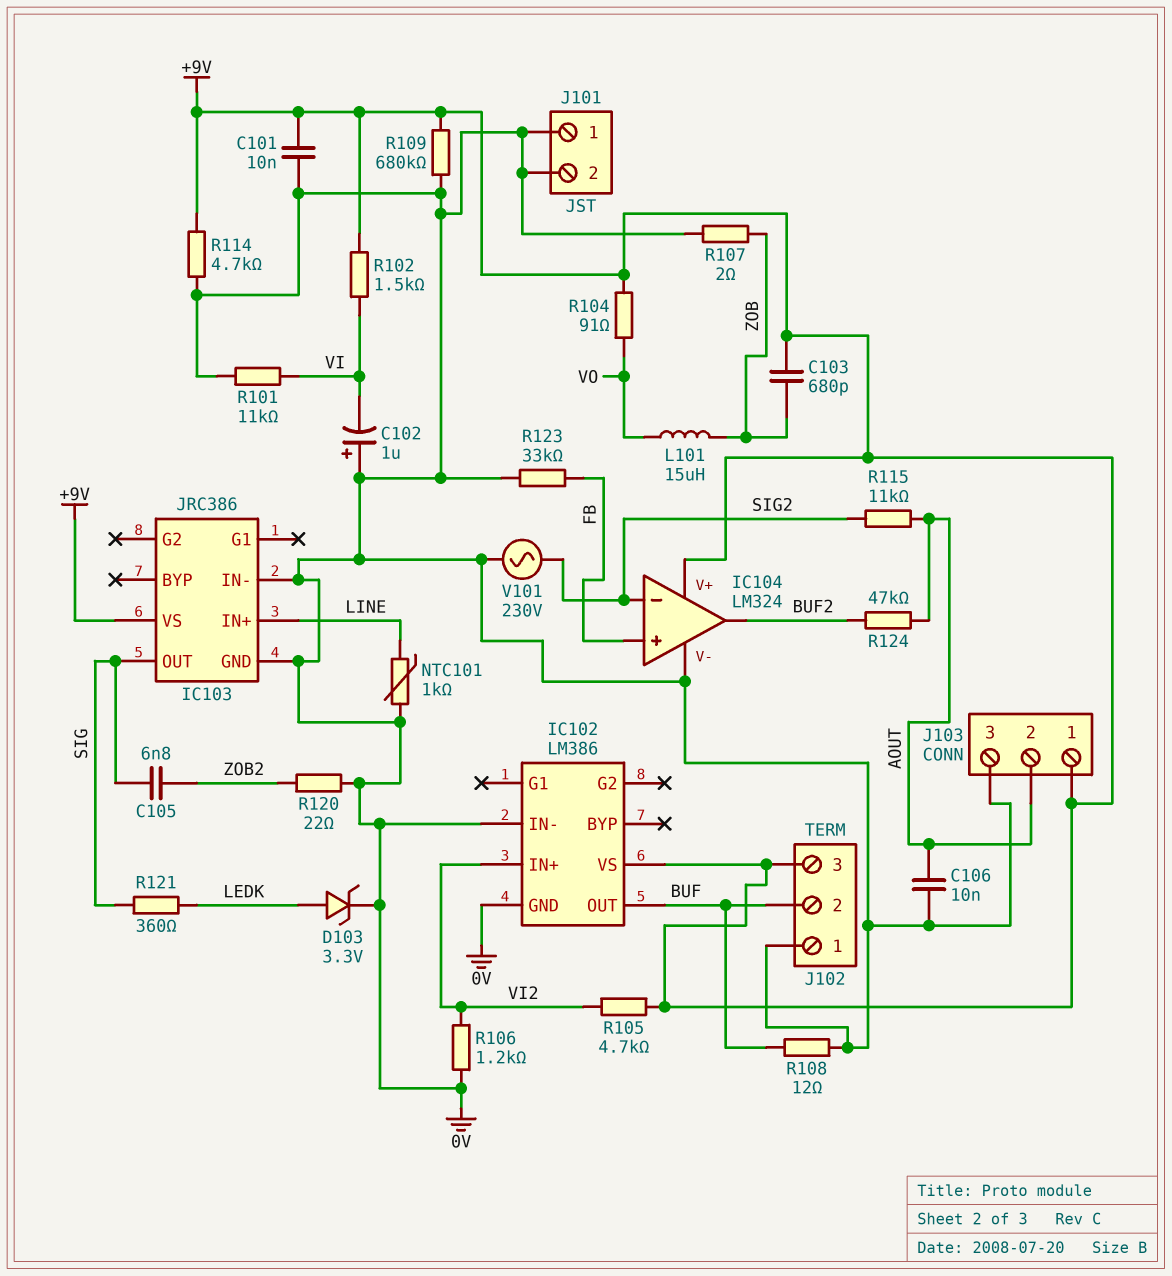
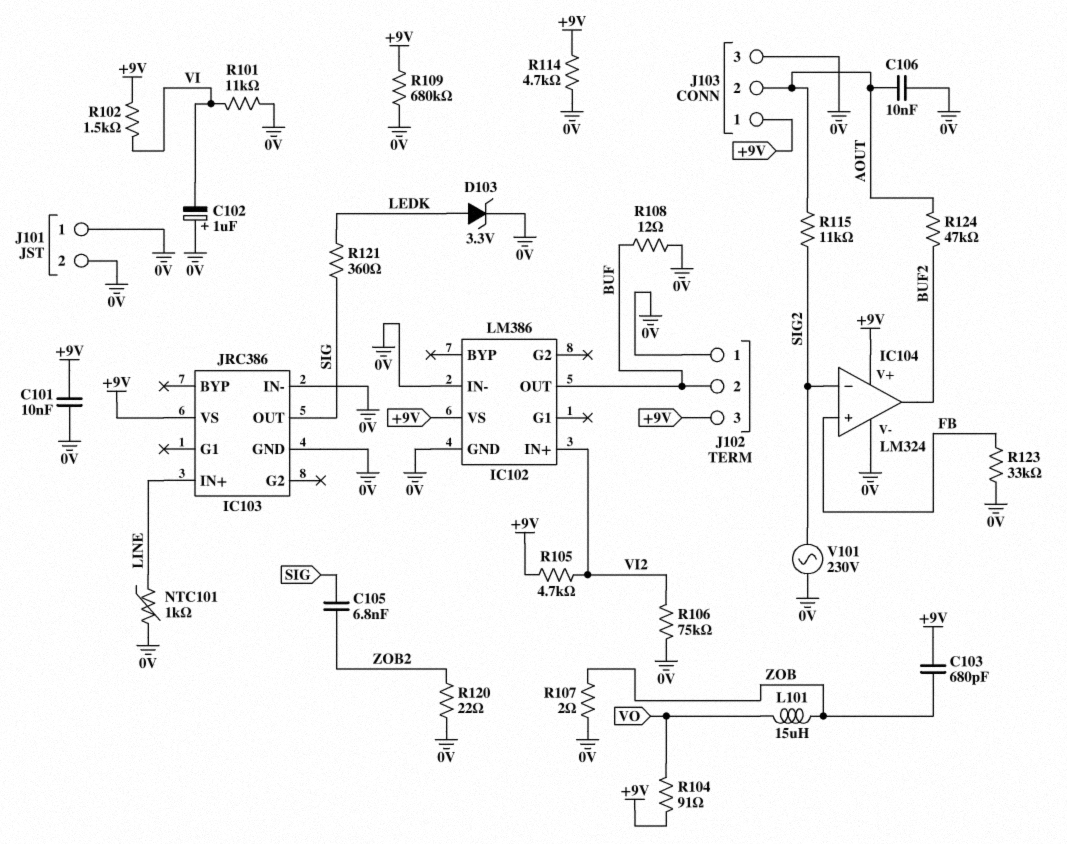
R106: 1.2k (0V, VI2) -> 75k (0V, VI2)

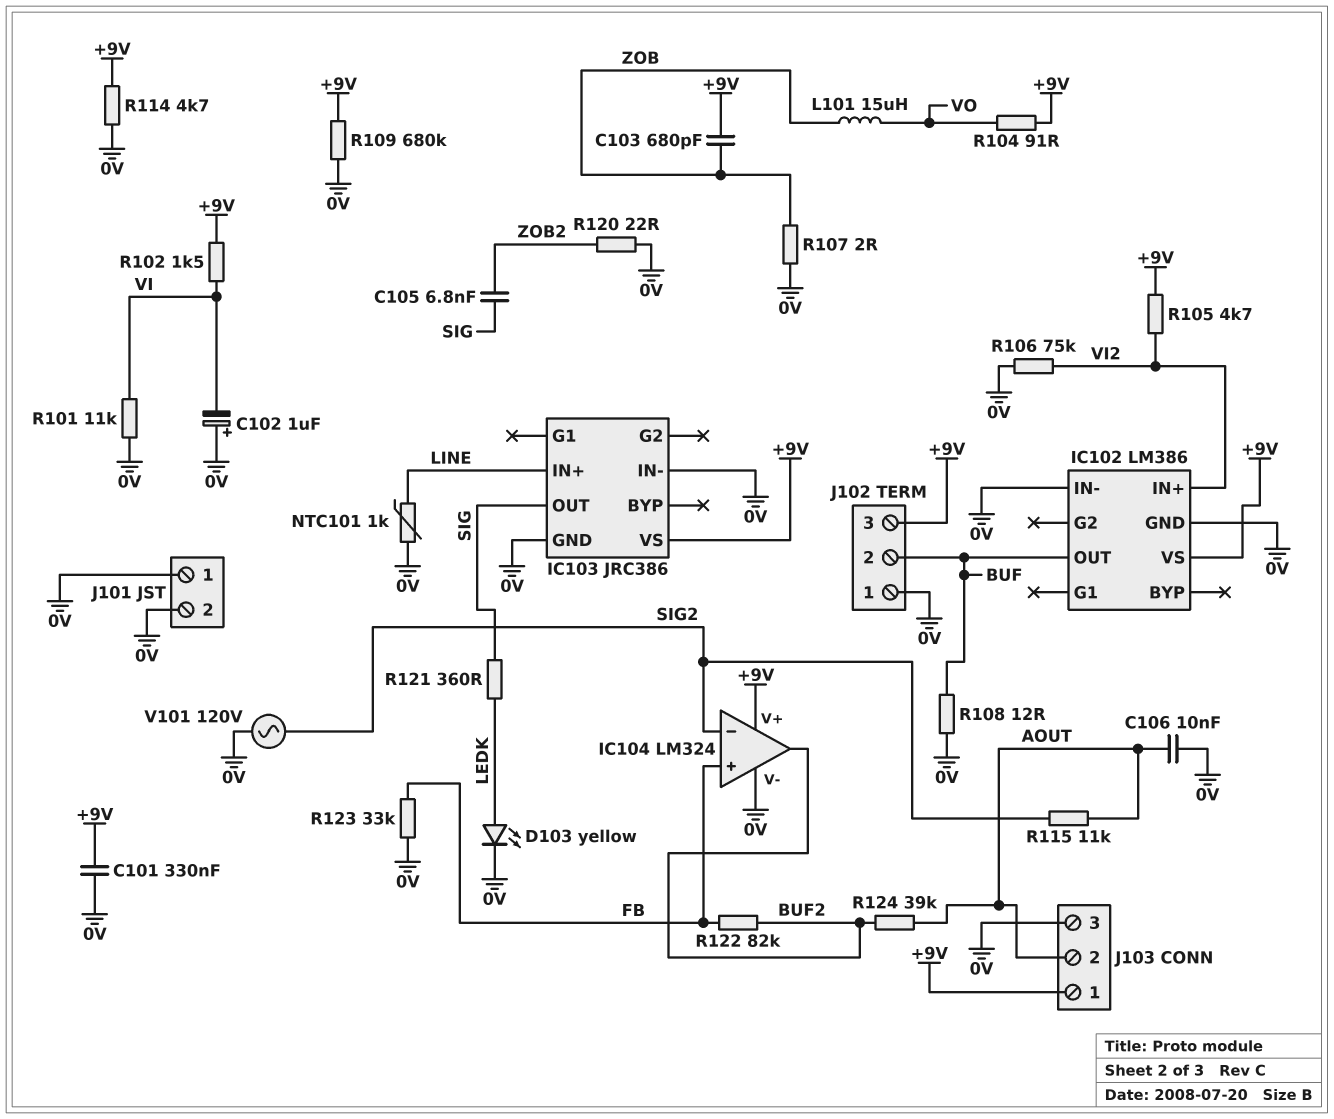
C101: 10nF (+9V, 0V) -> 330nF (+9V, 0V)
D103: zener 3.3V (A LEDK, K 0V) -> LED yellow (A LEDK, K 0V)
R122: none -> 82k (BUF2, FB)
R124: 47k (AOUT, BUF2) -> 39k (AOUT, BUF2)
V101: AC 230V (0V, SIG2) -> AC 120V (0V, SIG2)

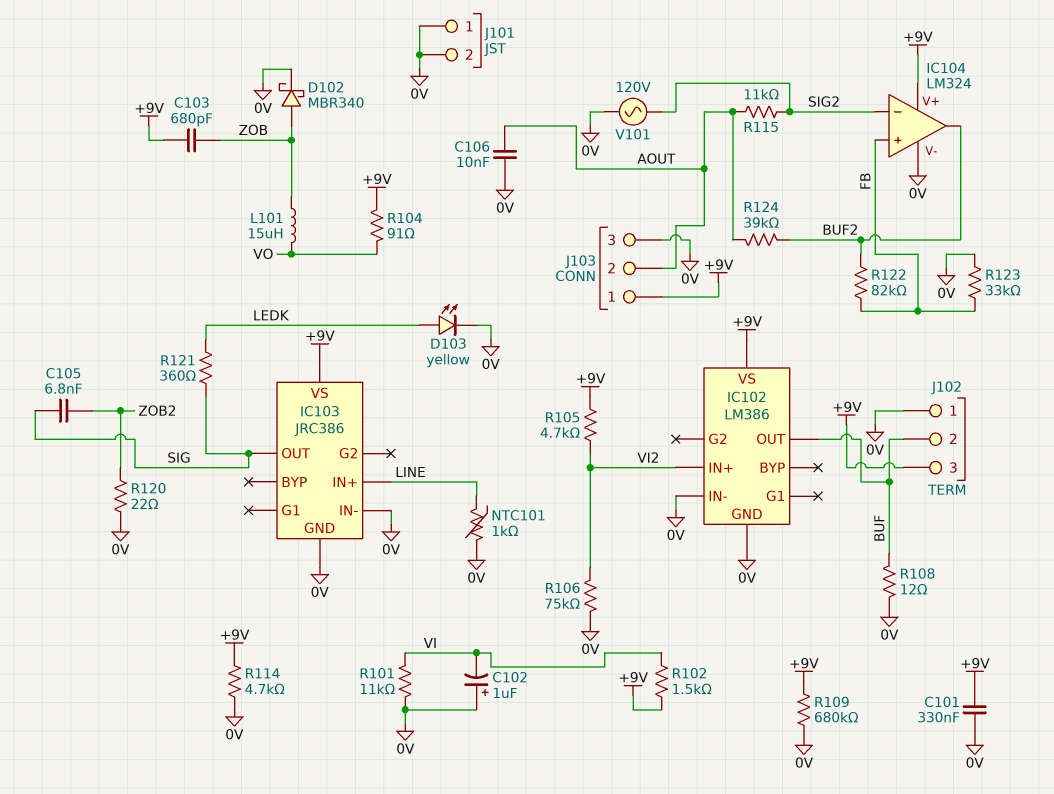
D102: none -> schottky MBR340 (A ZOB, K 0V)
R107: 2 (0V, ZOB) -> none

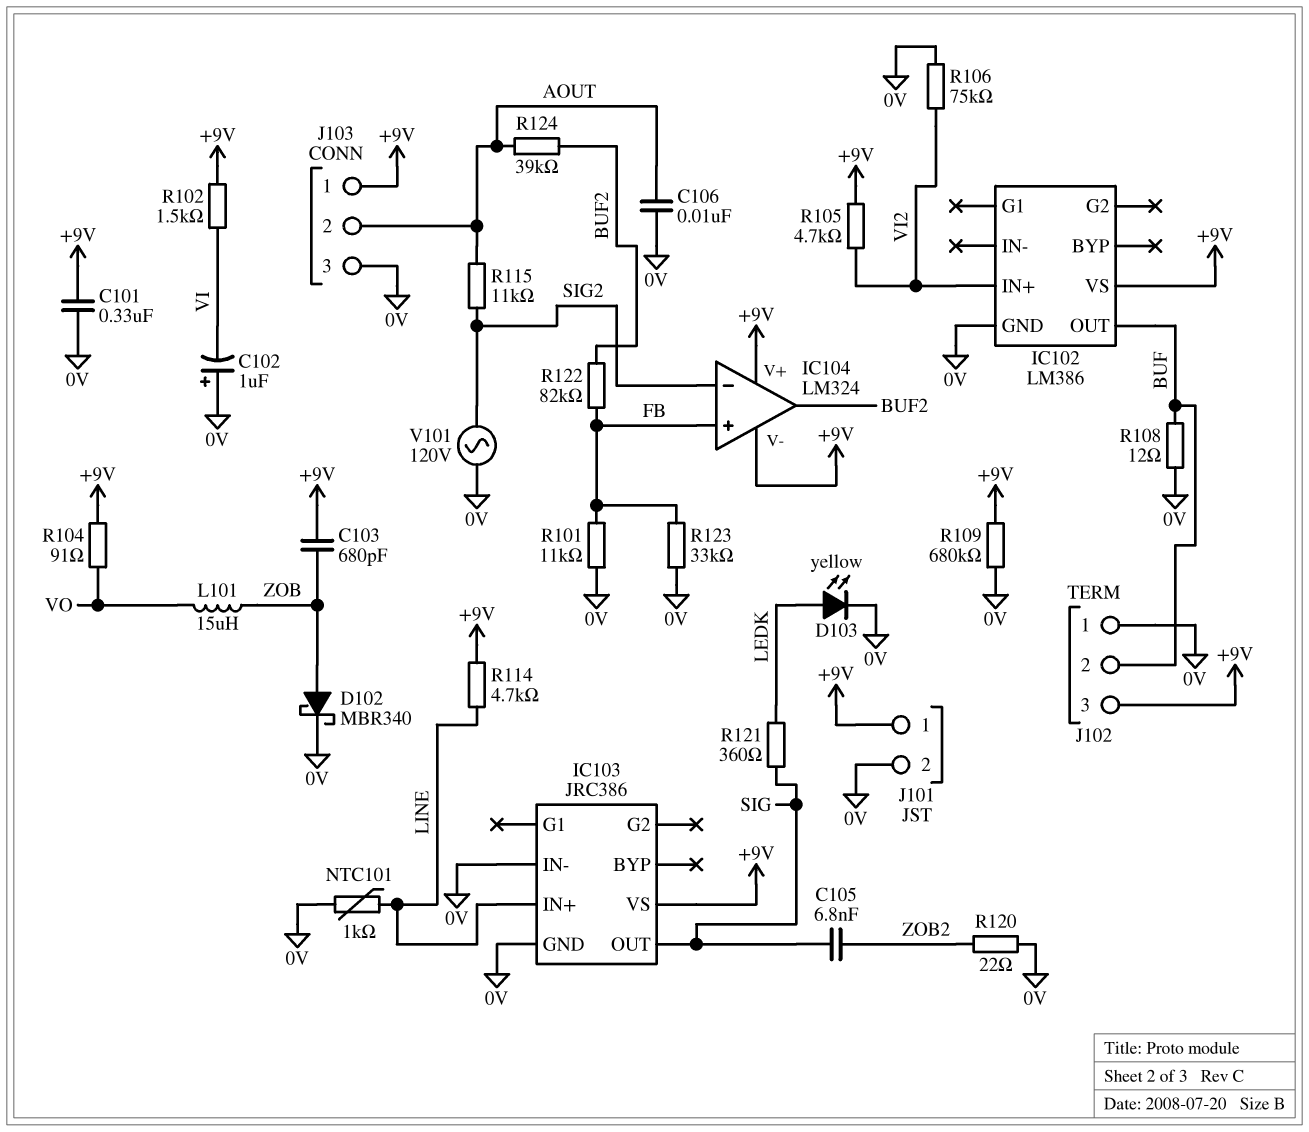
IC102 pin IN-: 0V -> none
IC104 pin V-: 0V -> +9V
J101 pin 1: 0V -> +9V
R101: 11k (0V, VI) -> 11k (0V, FB)
R114: 4.7k (+9V, 0V) -> 4.7k (+9V, LINE)

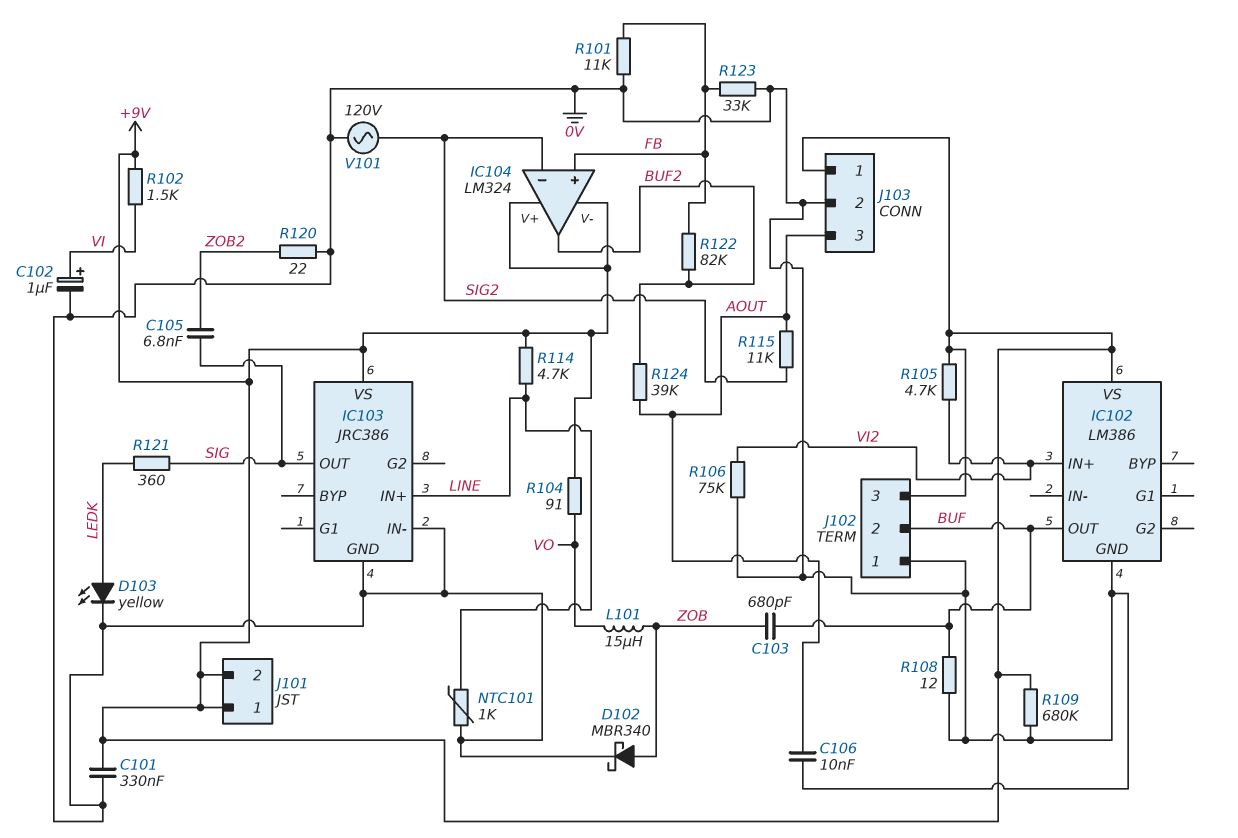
C102: 1uF (plus 0V, minus VI) -> 1uF (plus VI, minus 0V)
C103: 680pF (+9V, ZOB) -> 680pF (BUF, ZOB)
J101 pin 2: 0V -> +9V
J103 pin 2: AOUT -> 0V
J103 pin 3: 0V -> AOUT

